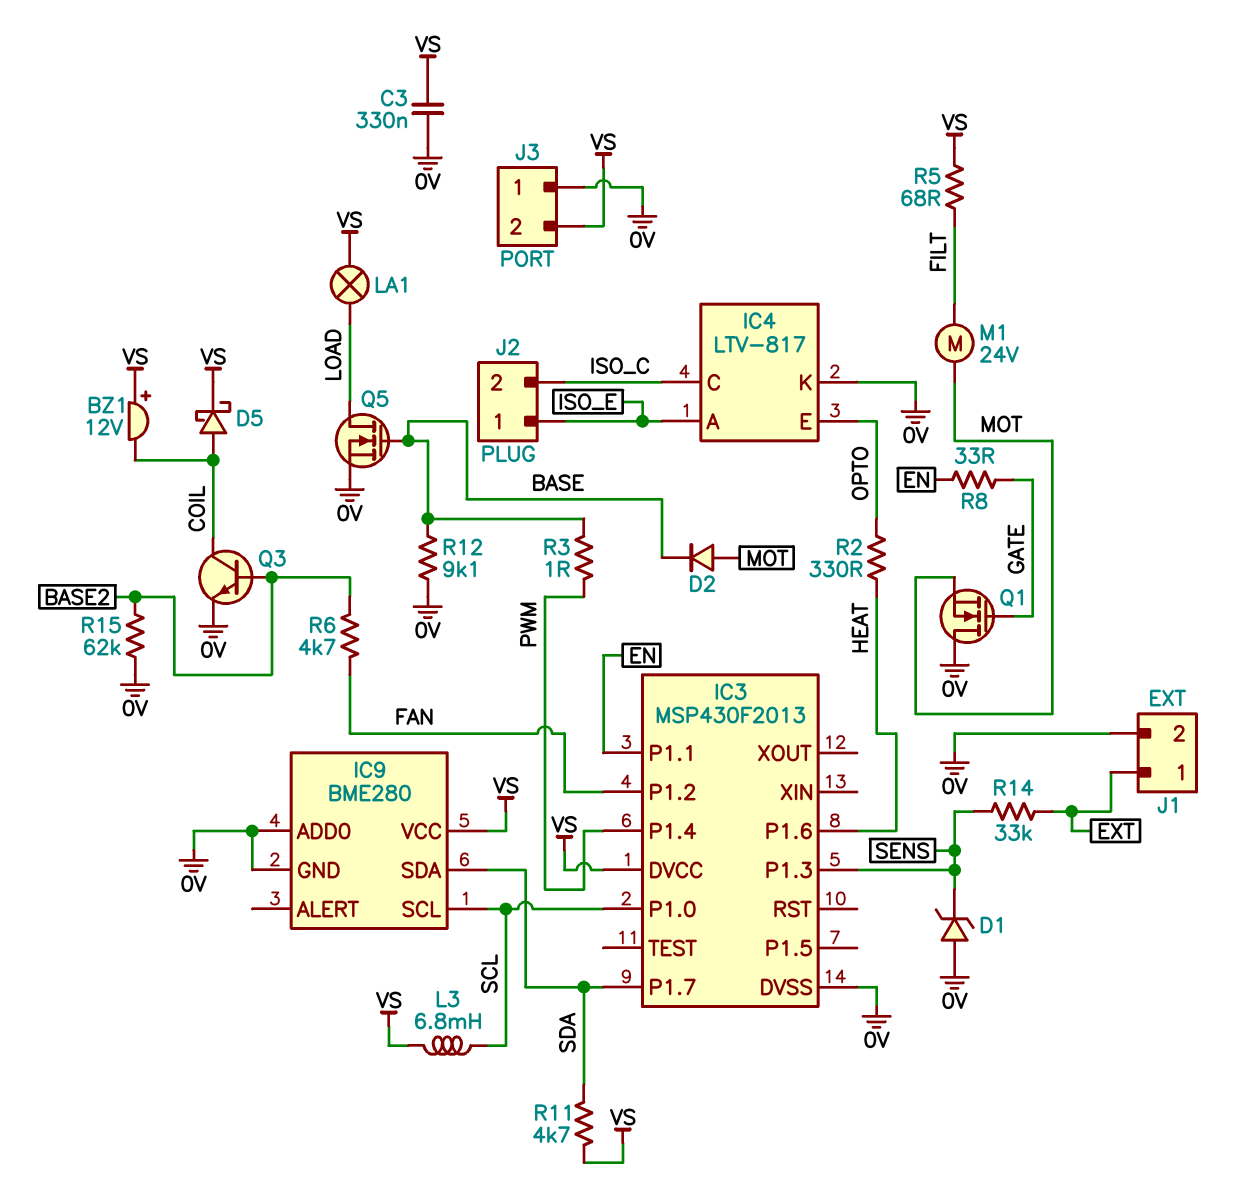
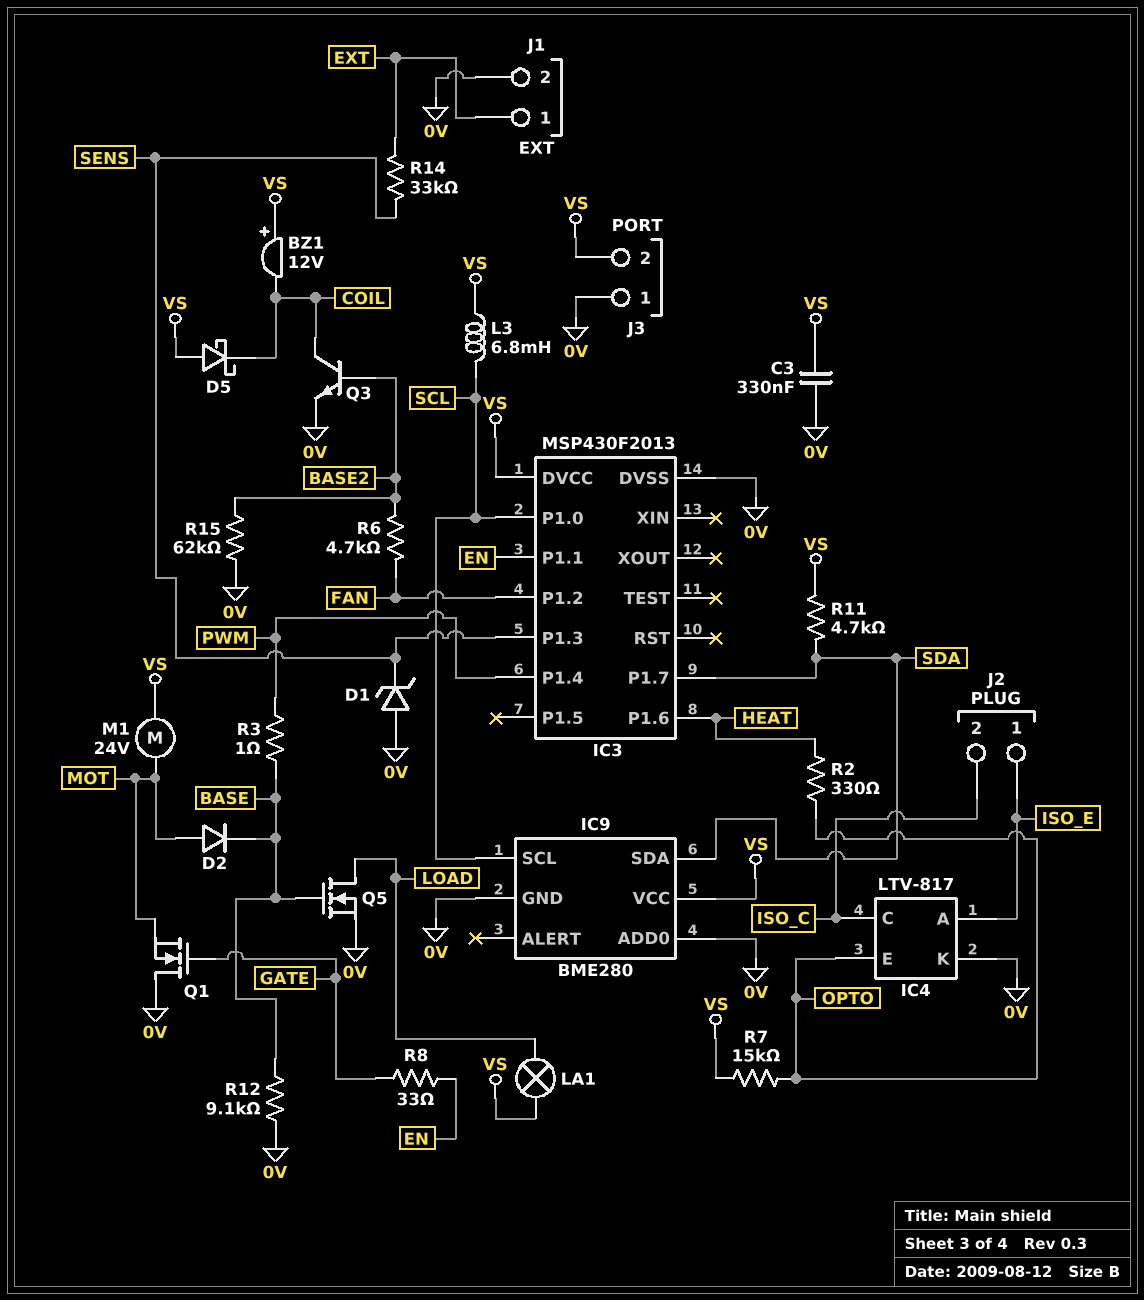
D5: schottky (A COIL, K VS) -> schottky (A VS, K COIL)
M1: motor 24V (FILT, MOT) -> motor 24V (MOT, VS)
R5: 68 (FILT, VS) -> none
R7: none -> 15k (OPTO, VS)

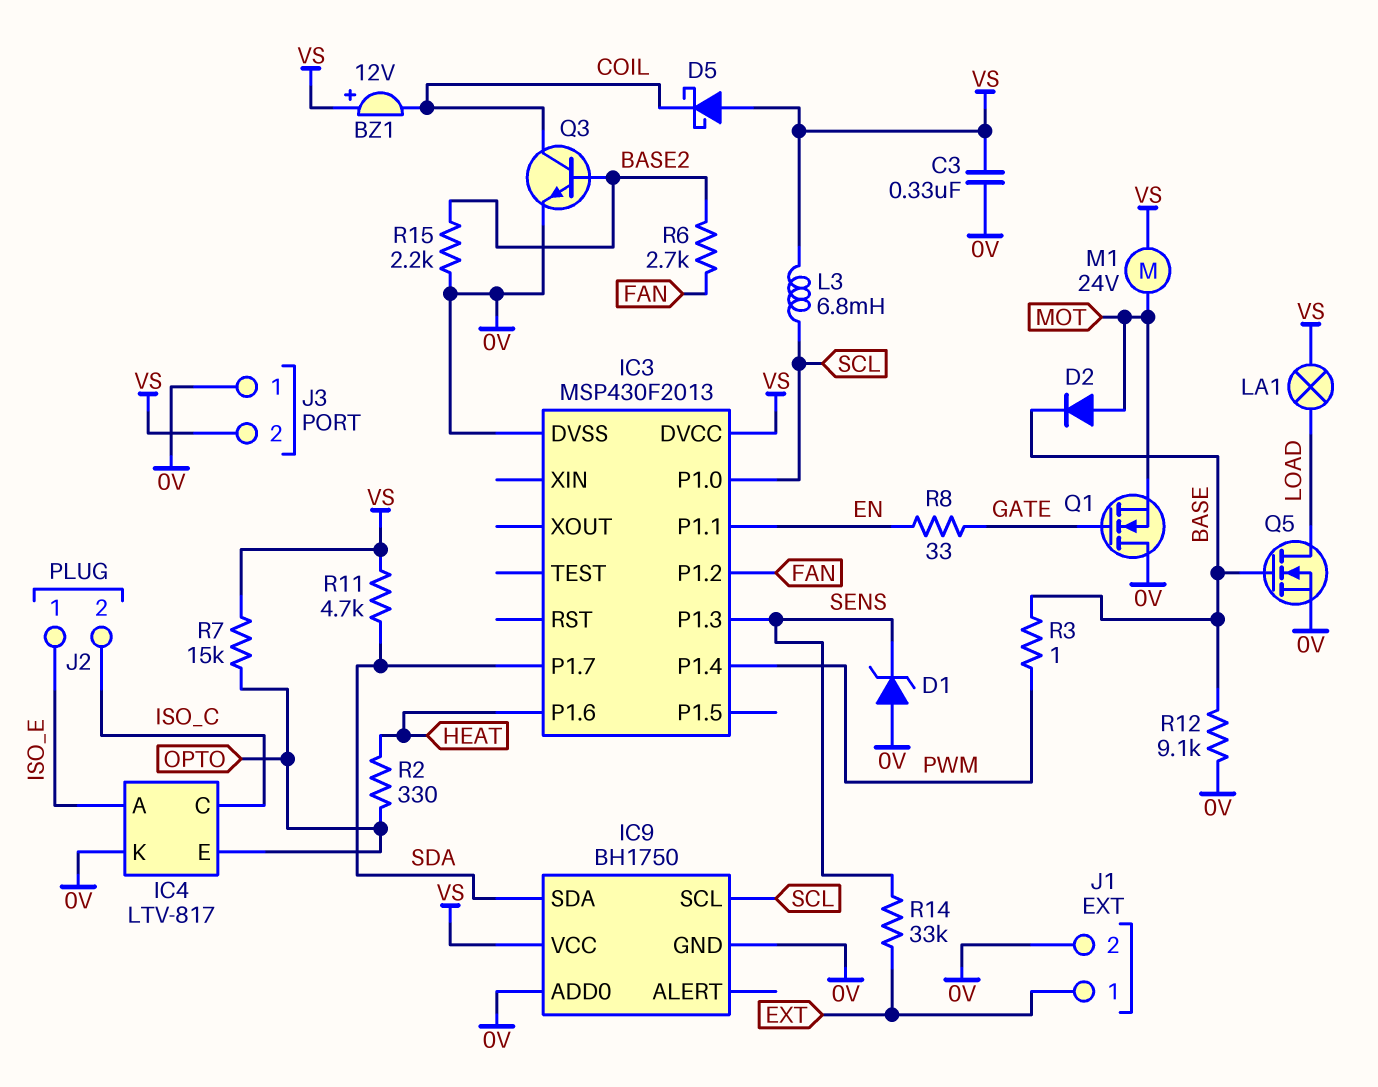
IC9: BME280 -> BH1750
R6: 4.7k (BASE2, FAN) -> 2.7k (BASE2, FAN)
R15: 62k (0V, BASE2) -> 2.2k (0V, BASE2)

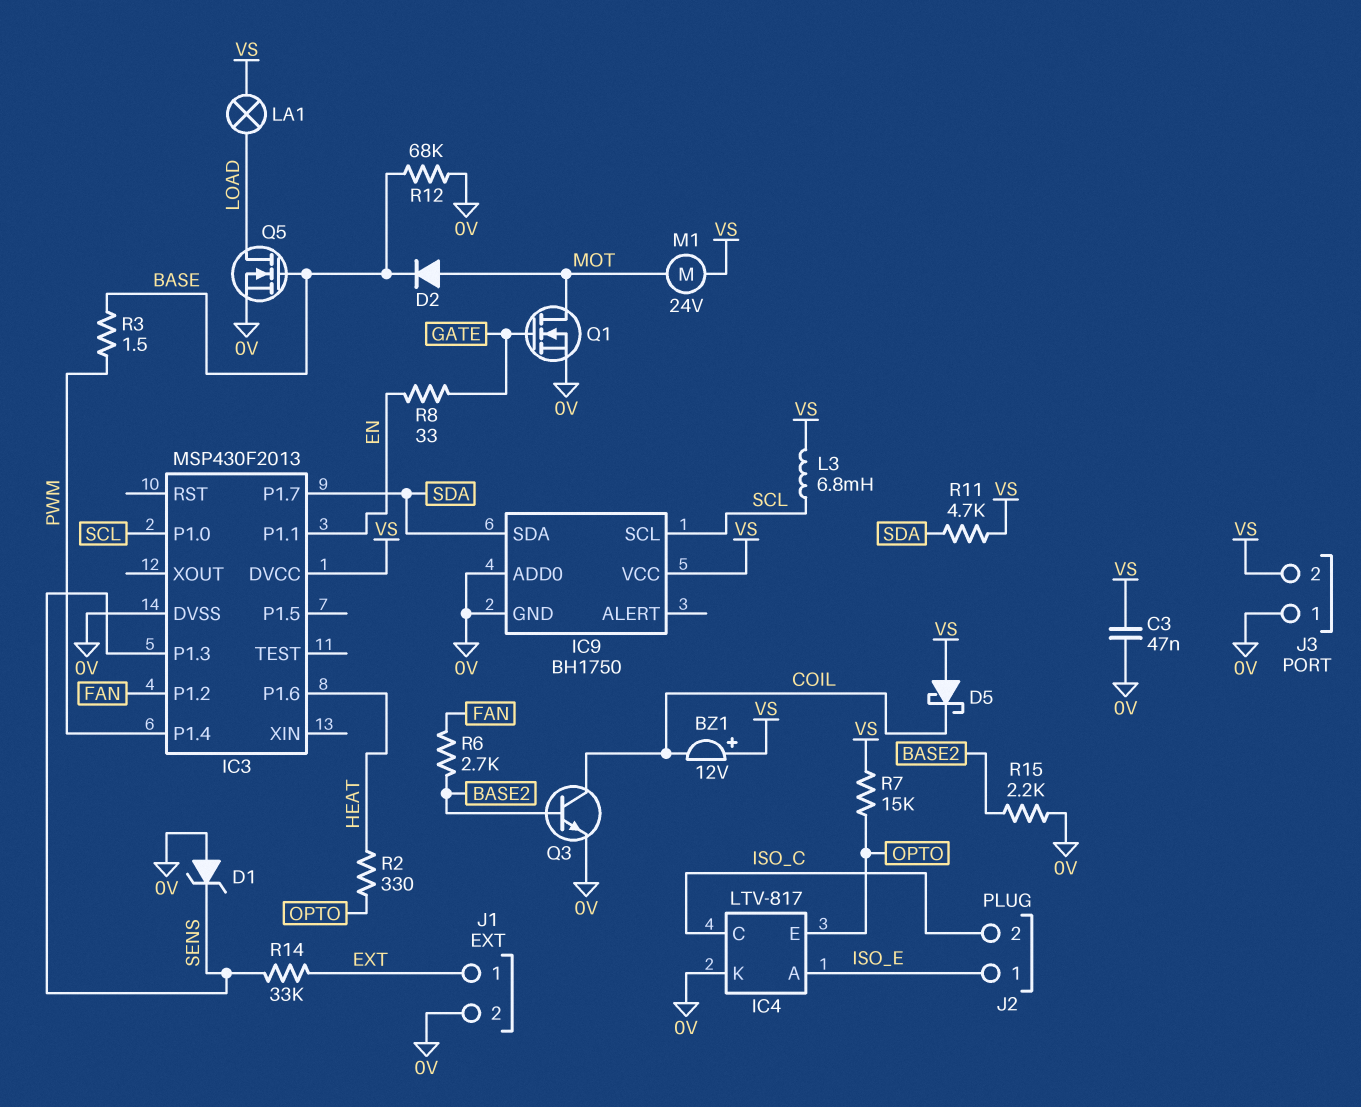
C3: 330nF (0V, VS) -> 47nF (0V, VS)
Q1: NMOS (G GATE, D 0V, S MOT) -> NMOS (G GATE, D MOT, S 0V)
R3: 1 (BASE, PWM) -> 1.5 (BASE, PWM)
R12: 9.1k (0V, BASE) -> 68k (0V, BASE)

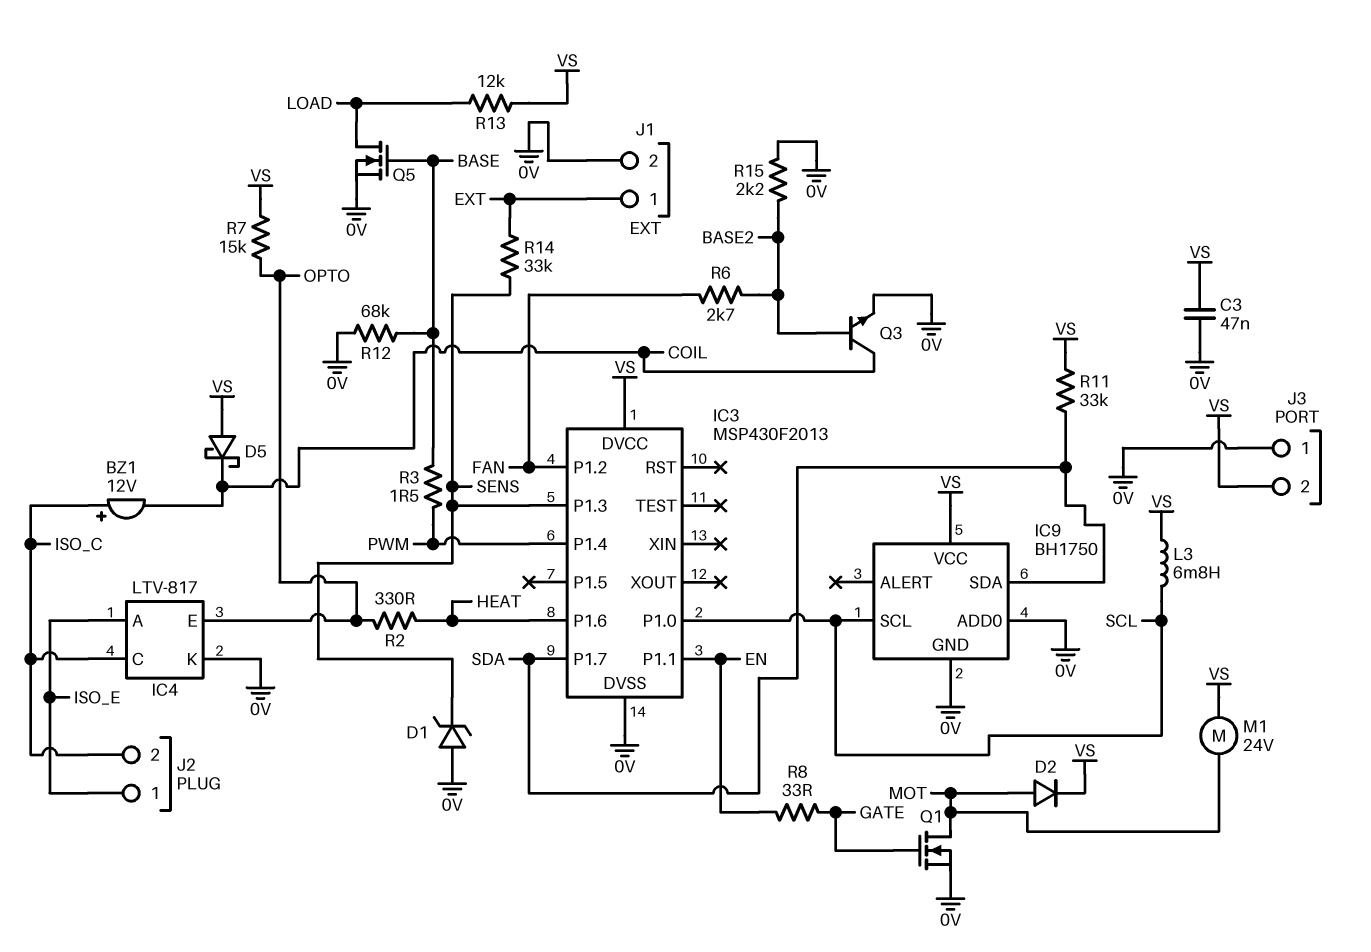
BZ1: buzzer 12V (plus VS, minus COIL) -> buzzer 12V (plus ISO_C, minus COIL)
D2: diode (A MOT, K BASE) -> diode (A MOT, K VS)
LA1: lamp (LOAD, VS) -> none
R11: 4.7k (SDA, VS) -> 33k (SDA, VS)
R13: none -> 12k (LOAD, VS)

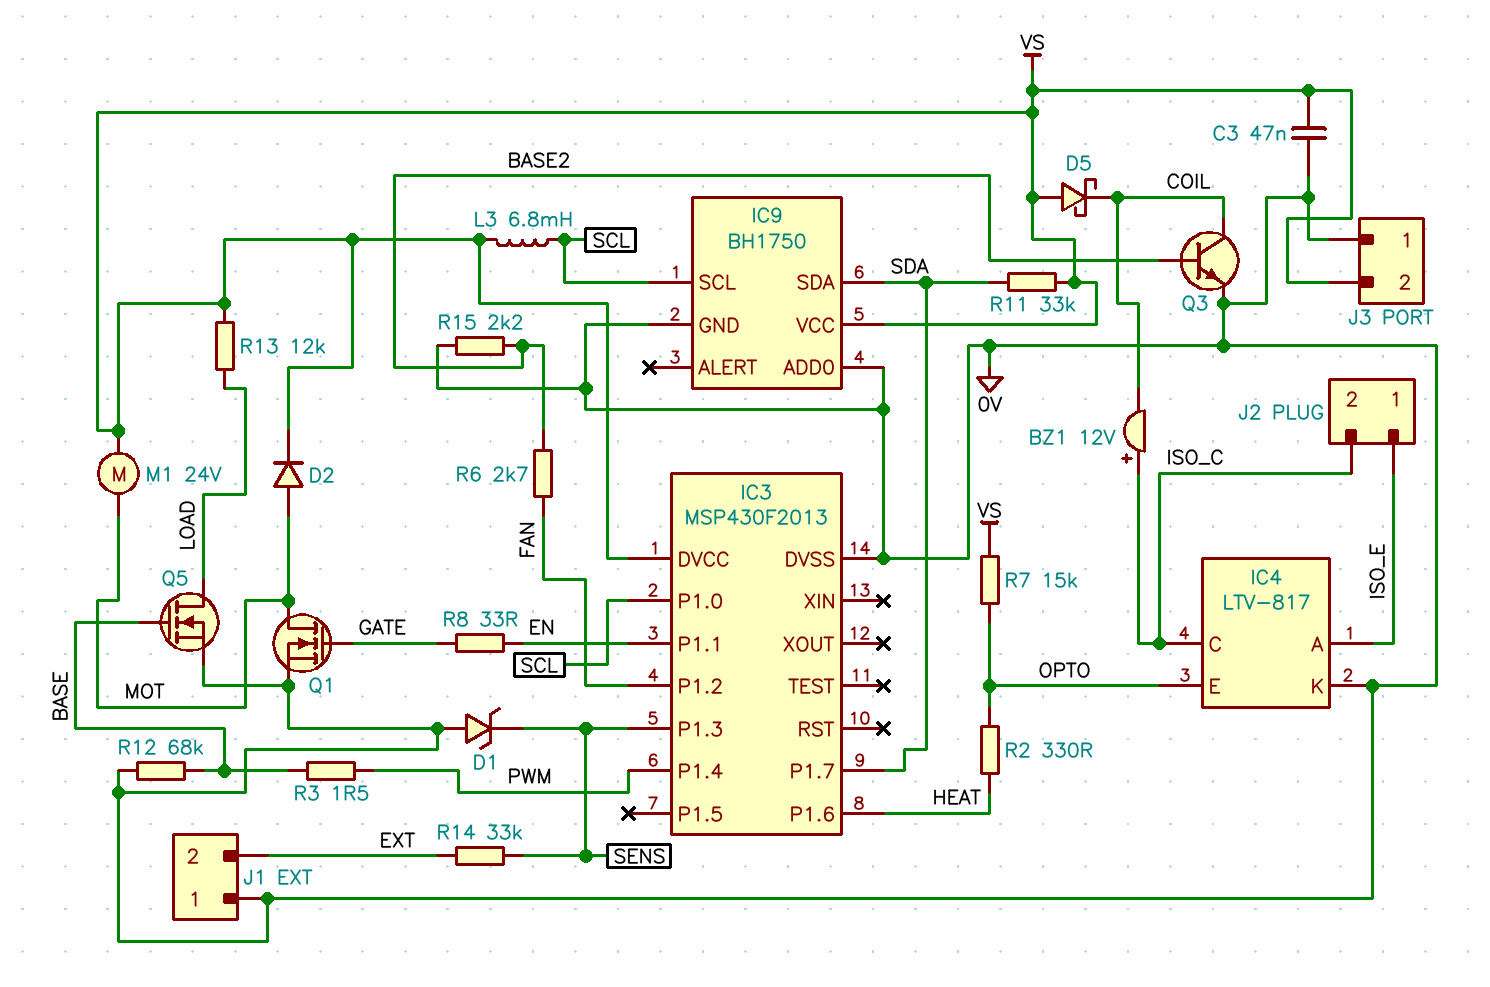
J1 pin 1: EXT -> 0V
J1 pin 2: 0V -> EXT

